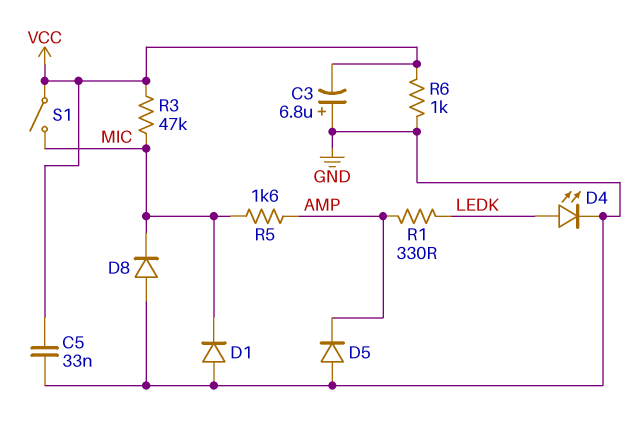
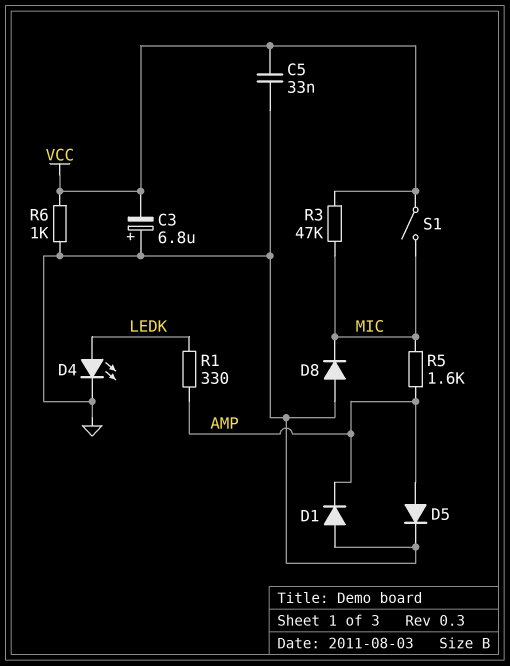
D1: diode (A GND, K MIC) -> diode (A GND, K AMP)
D5: diode (A GND, K AMP) -> diode (A AMP, K GND)

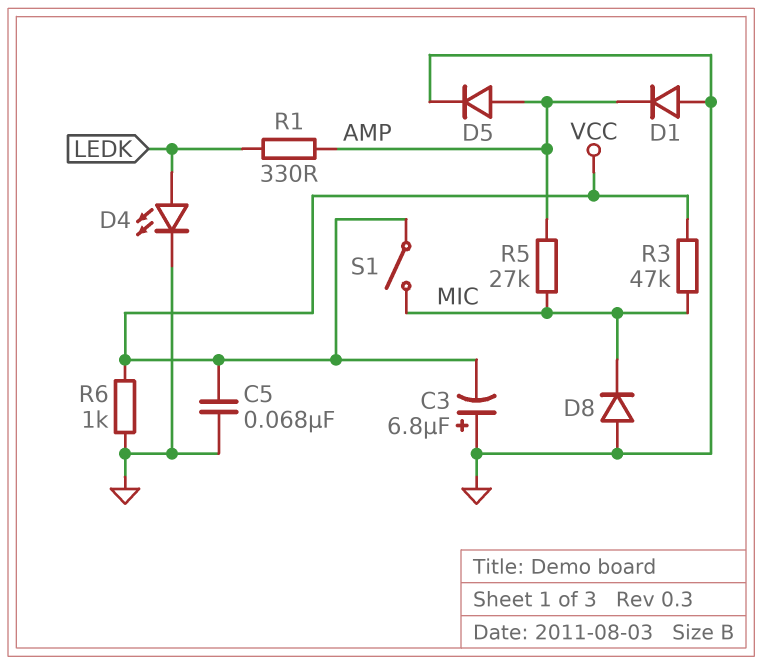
C5: 33nF (GND, VCC) -> 68nF (GND, VCC)
R5: 1.6k (AMP, MIC) -> 27k (AMP, MIC)

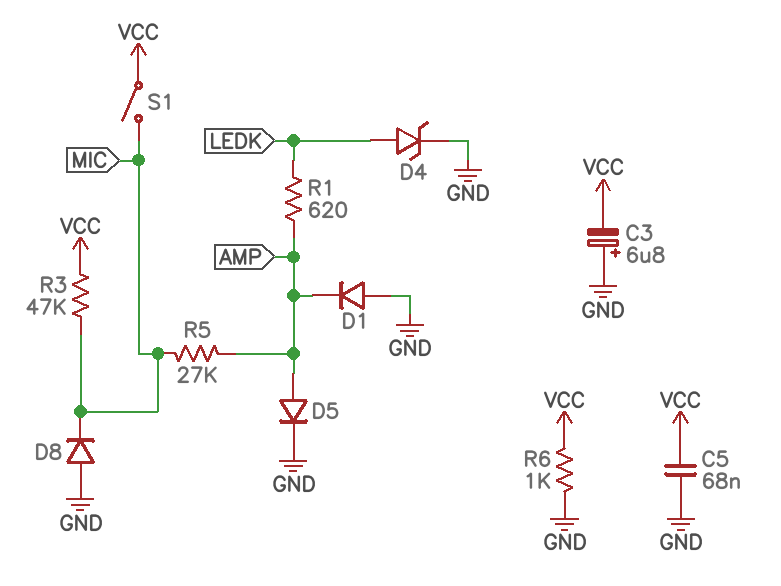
D4: LED (A LEDK, K GND) -> zener (A LEDK, K GND)
R1: 330 (AMP, LEDK) -> 620 (AMP, LEDK)

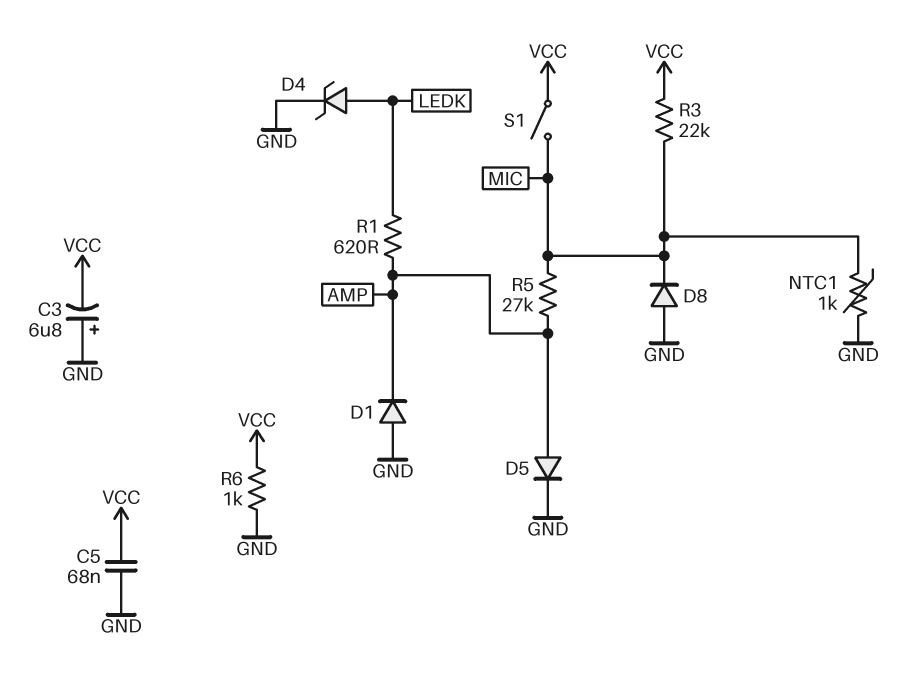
NTC1: none -> 1k (GND, MIC)
R3: 47k (MIC, VCC) -> 22k (MIC, VCC)

